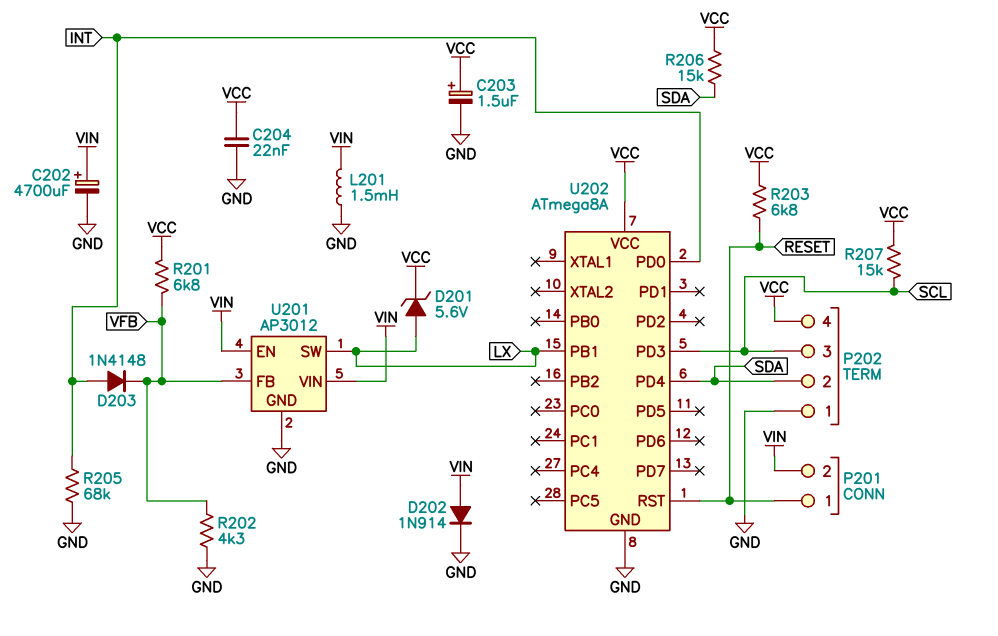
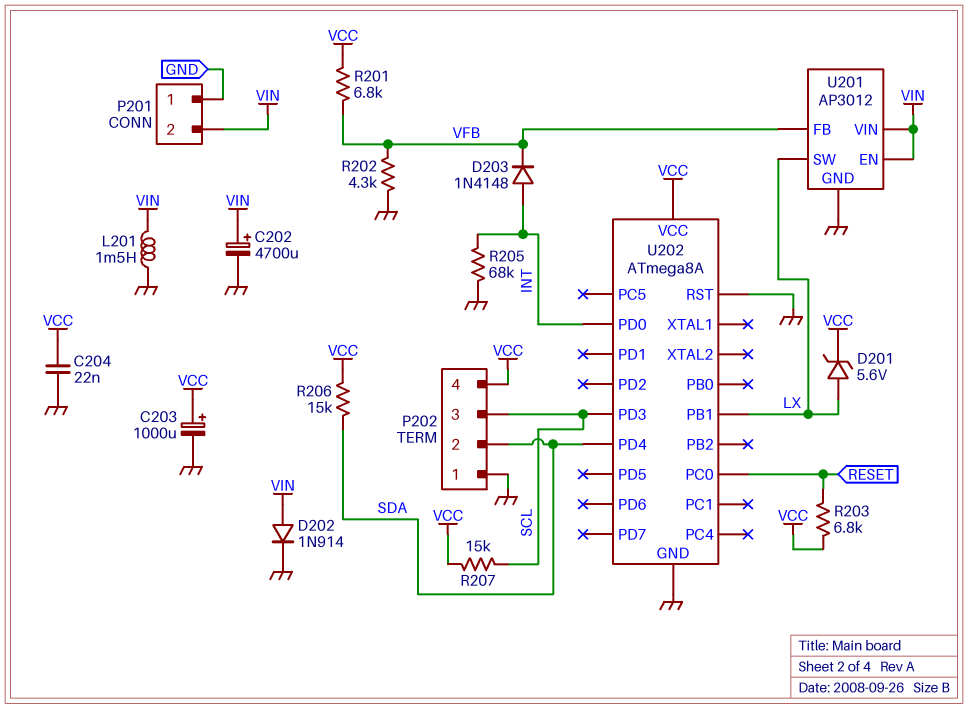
C203: 1.5uF (plus VCC, minus GND) -> 1000uF (plus VCC, minus GND)
P201 pin 1: RESET -> GND
U202 pin PC0: none -> RESET
U202 pin RST: RESET -> GND

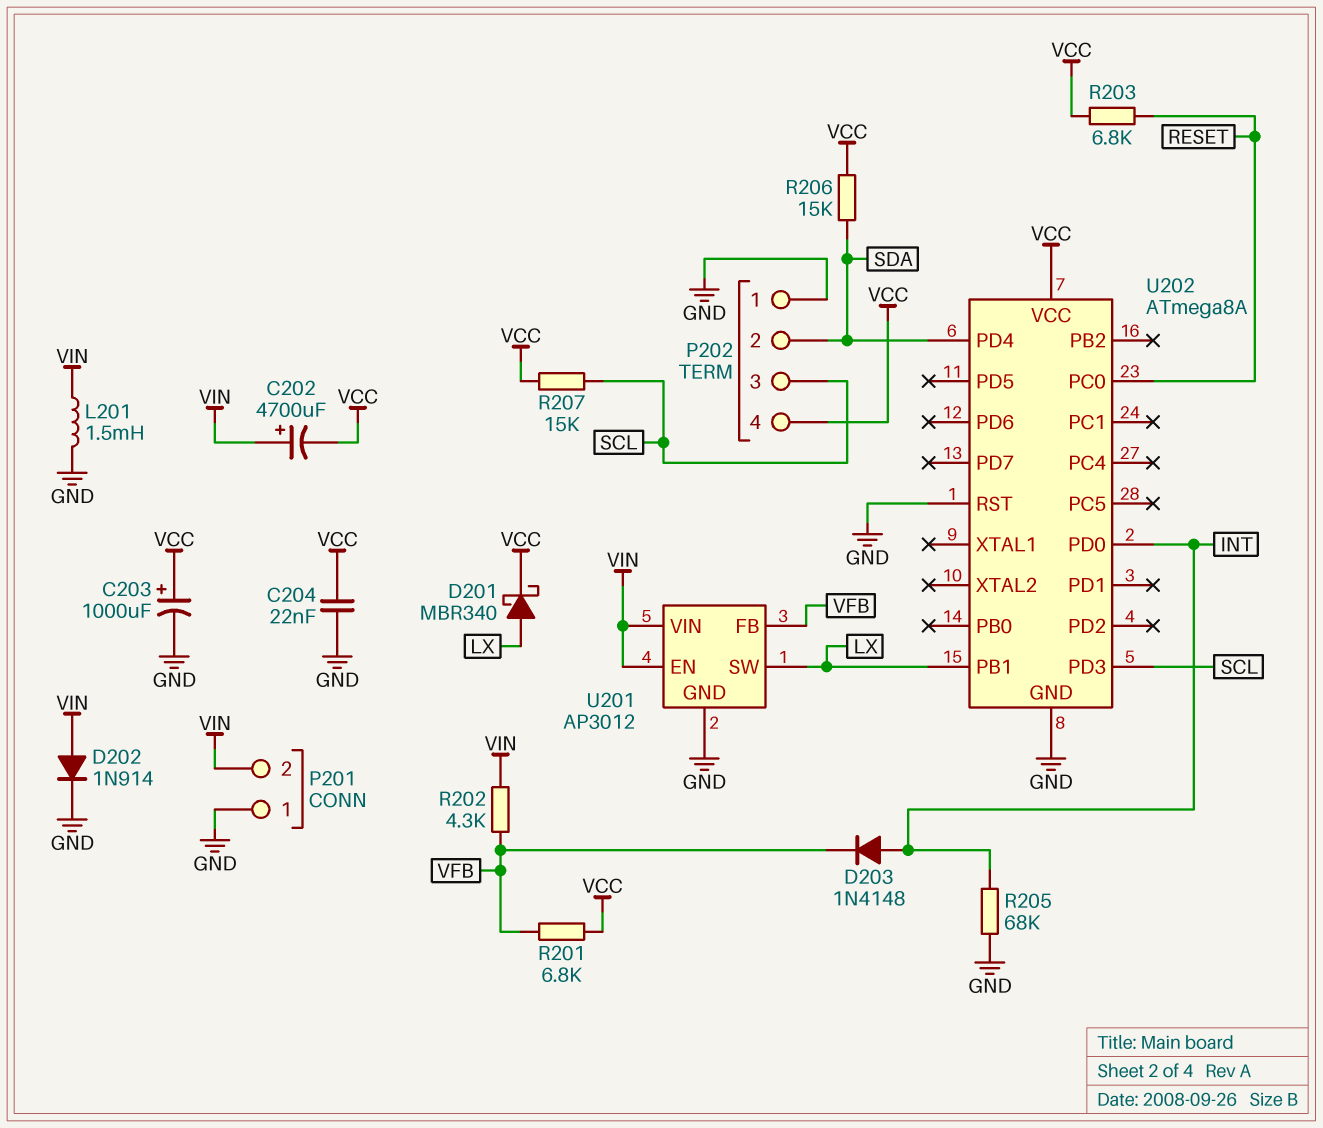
C202: 4700uF (plus VIN, minus GND) -> 4700uF (plus VIN, minus VCC)
D201: zener 5.6V (A LX, K VCC) -> schottky MBR340 (A LX, K VCC)
R202: 4.3k (GND, VFB) -> 4.3k (VFB, VIN)

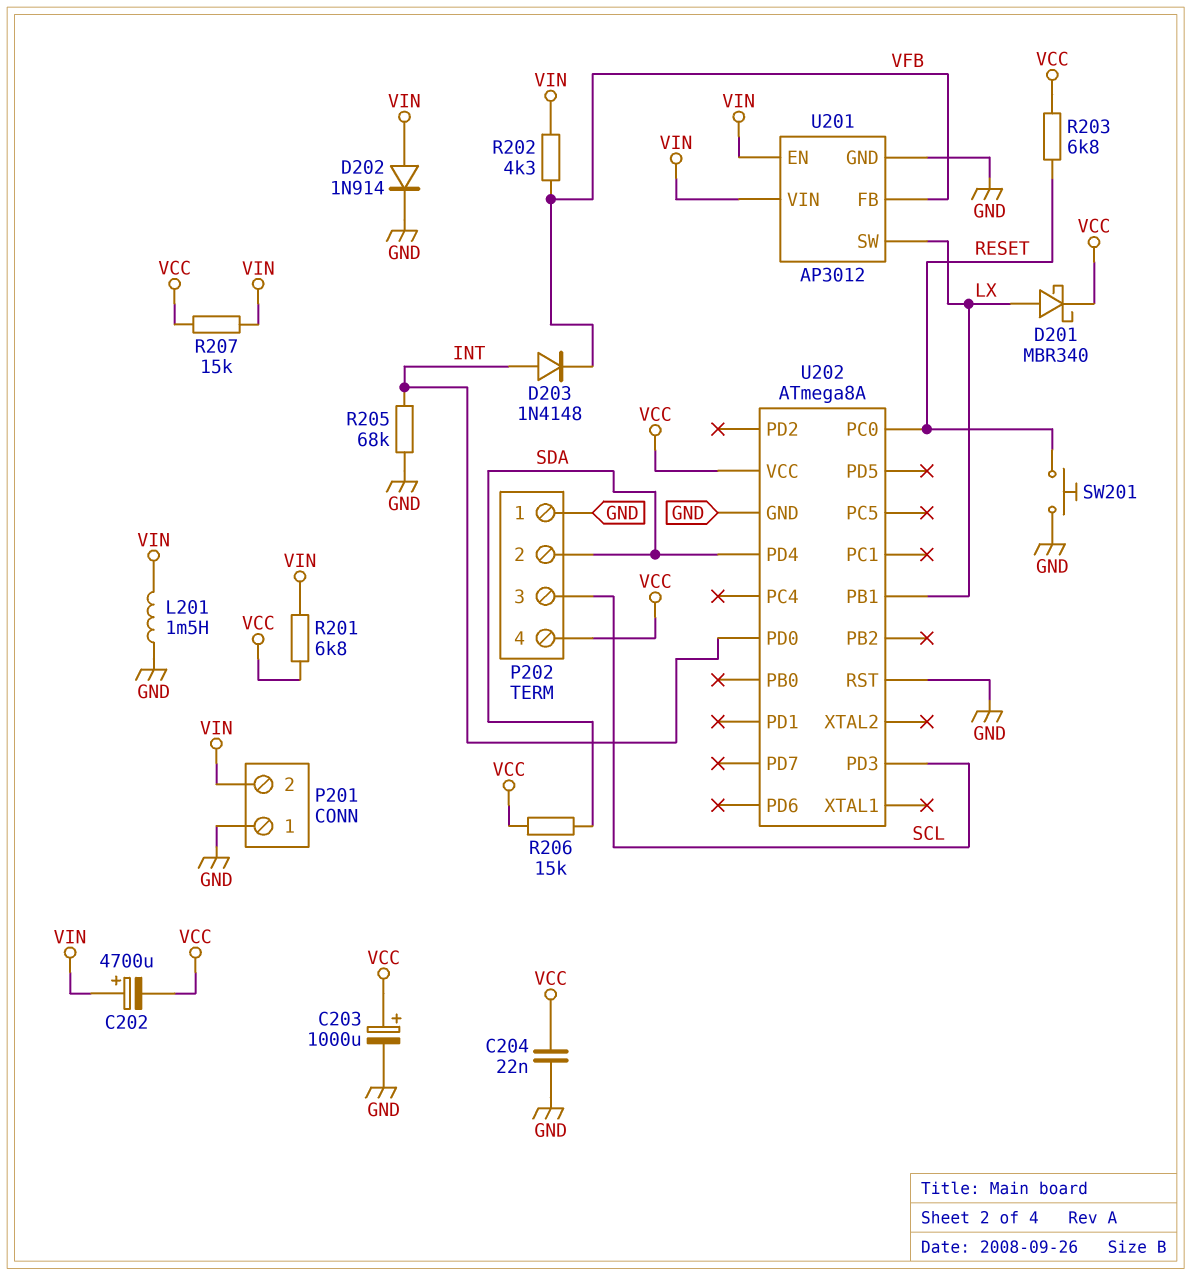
R201: 6.8k (VCC, VFB) -> 6.8k (VCC, VIN)
R207: 15k (SCL, VCC) -> 15k (VCC, VIN)
SW201: none -> button (GND, RESET)

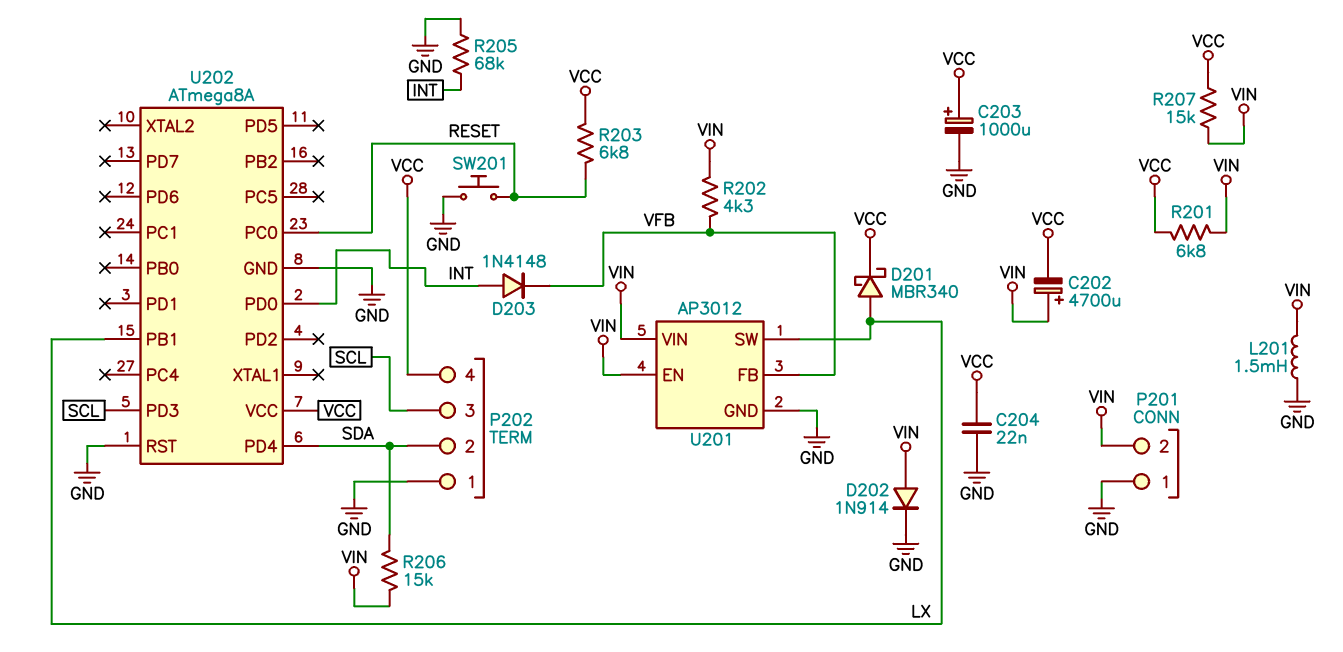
R206: 15k (SDA, VCC) -> 15k (SDA, VIN)

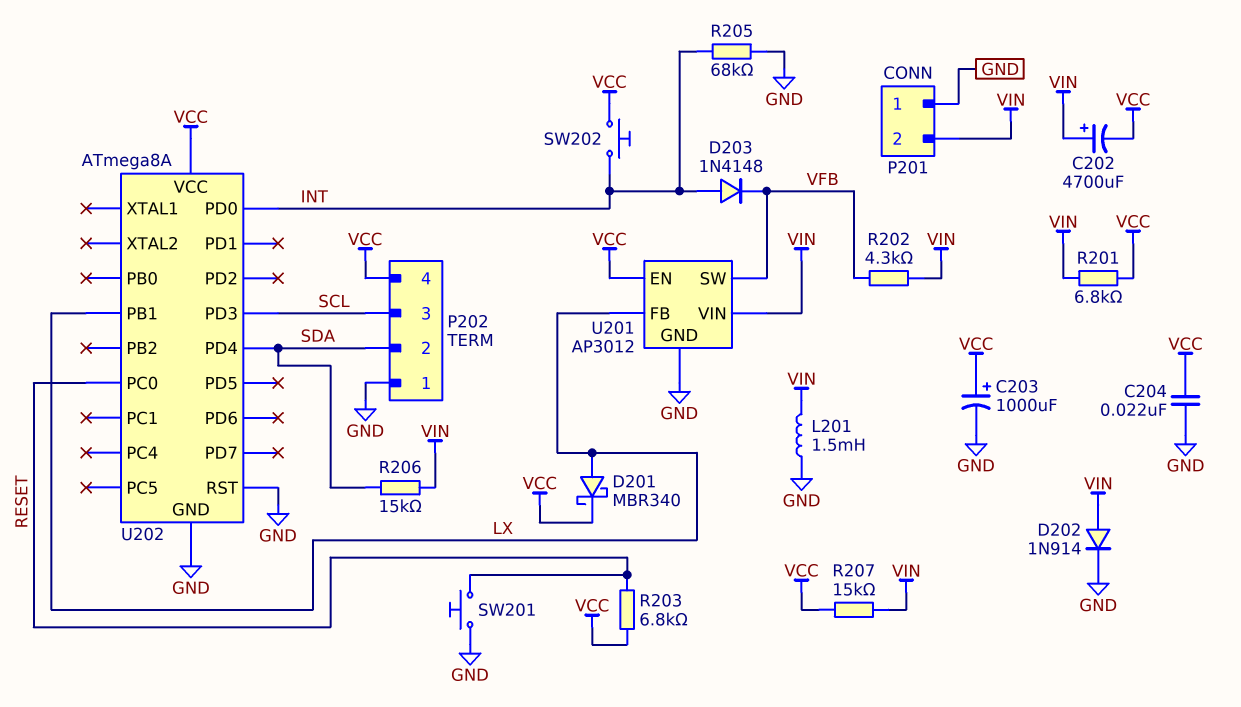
SW202: none -> button (INT, VCC)
U201 pin EN: VIN -> VCC
U201 pin FB: VFB -> LX
U201 pin SW: LX -> VFB

